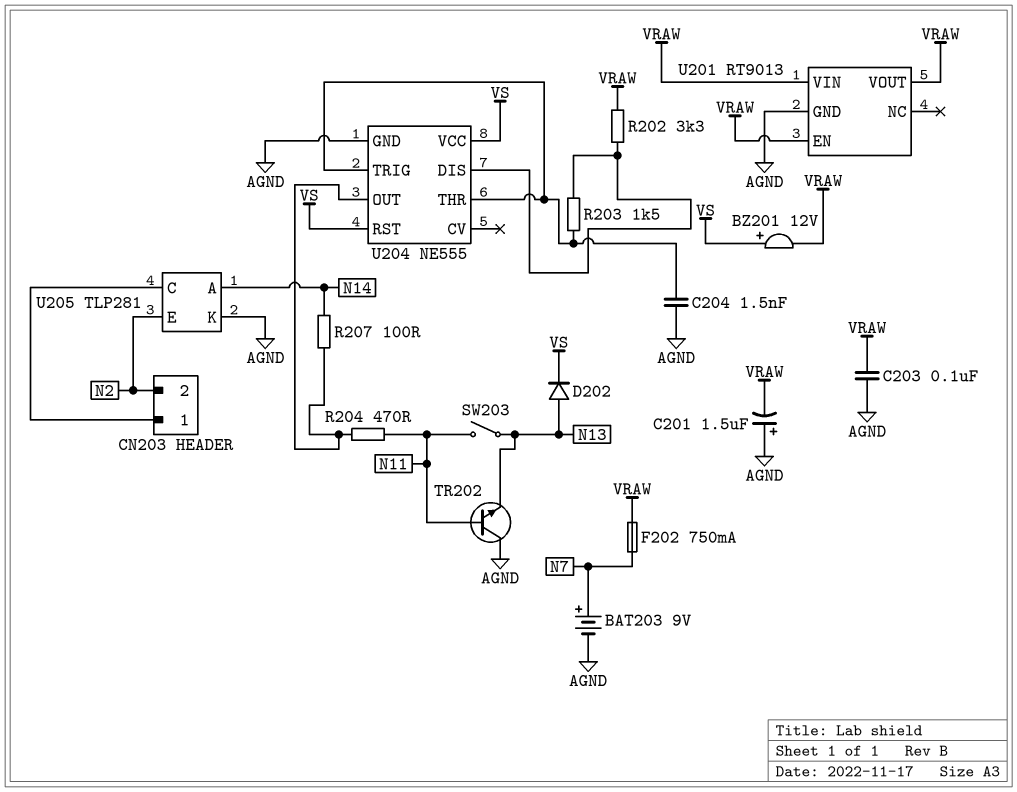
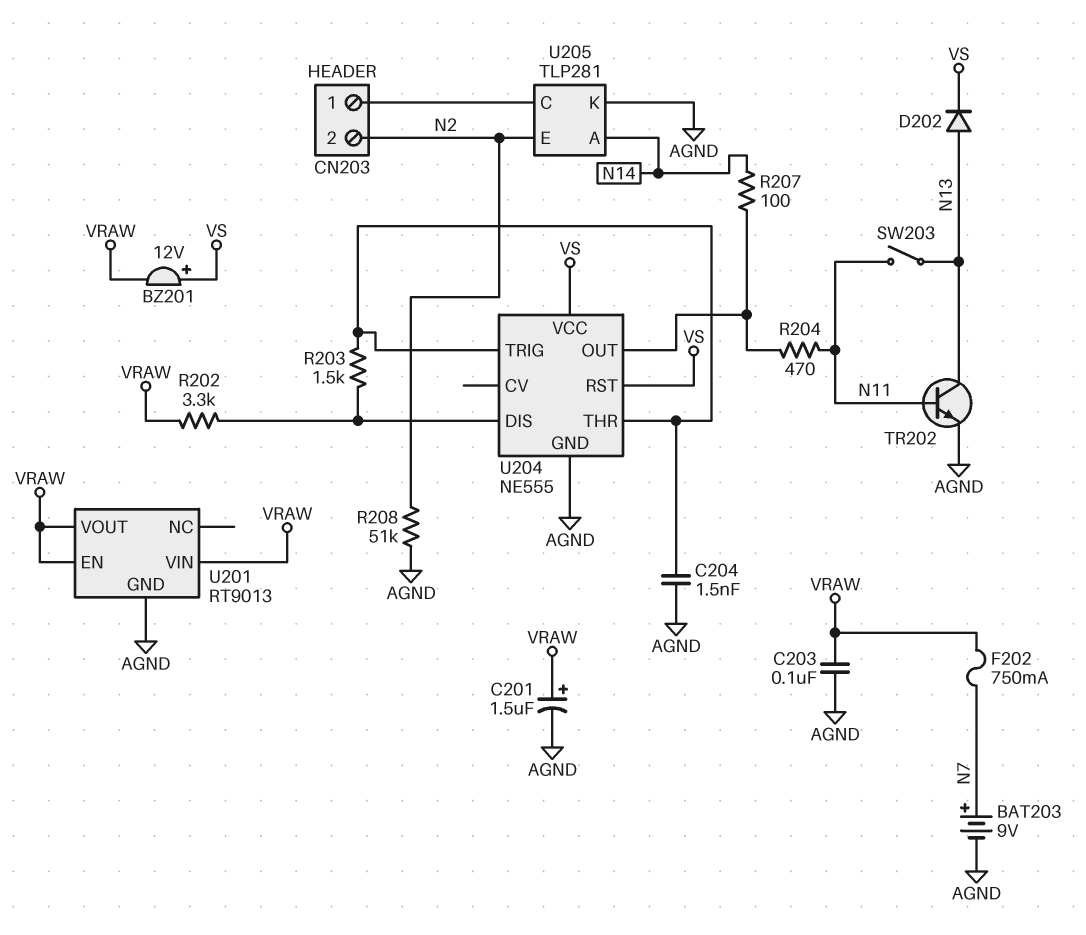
C201: 1.5uF (plus AGND, minus VRAW) -> 1.5uF (plus VRAW, minus AGND)
R208: none -> 51k (AGND, N2)
TR202: NPN (B N11, C AGND, E N13) -> NPN (B N11, C N13, E AGND)

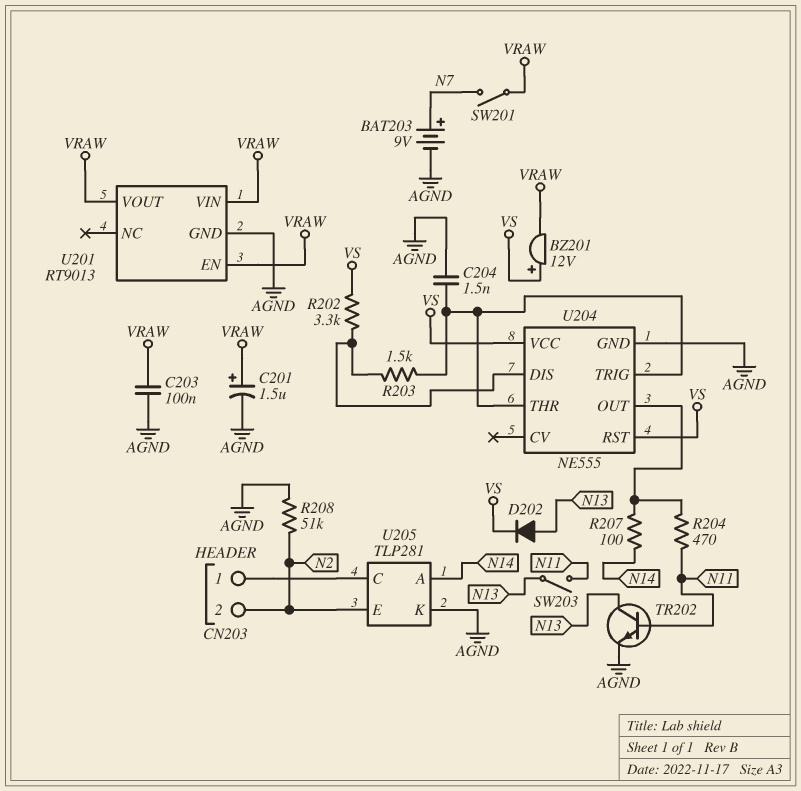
F202: 750mA (N7, VRAW) -> none
R202: 3.3k (U204/DIS, VRAW) -> 3.3k (U204/DIS, VS)
SW201: none -> switch (N7, VRAW)

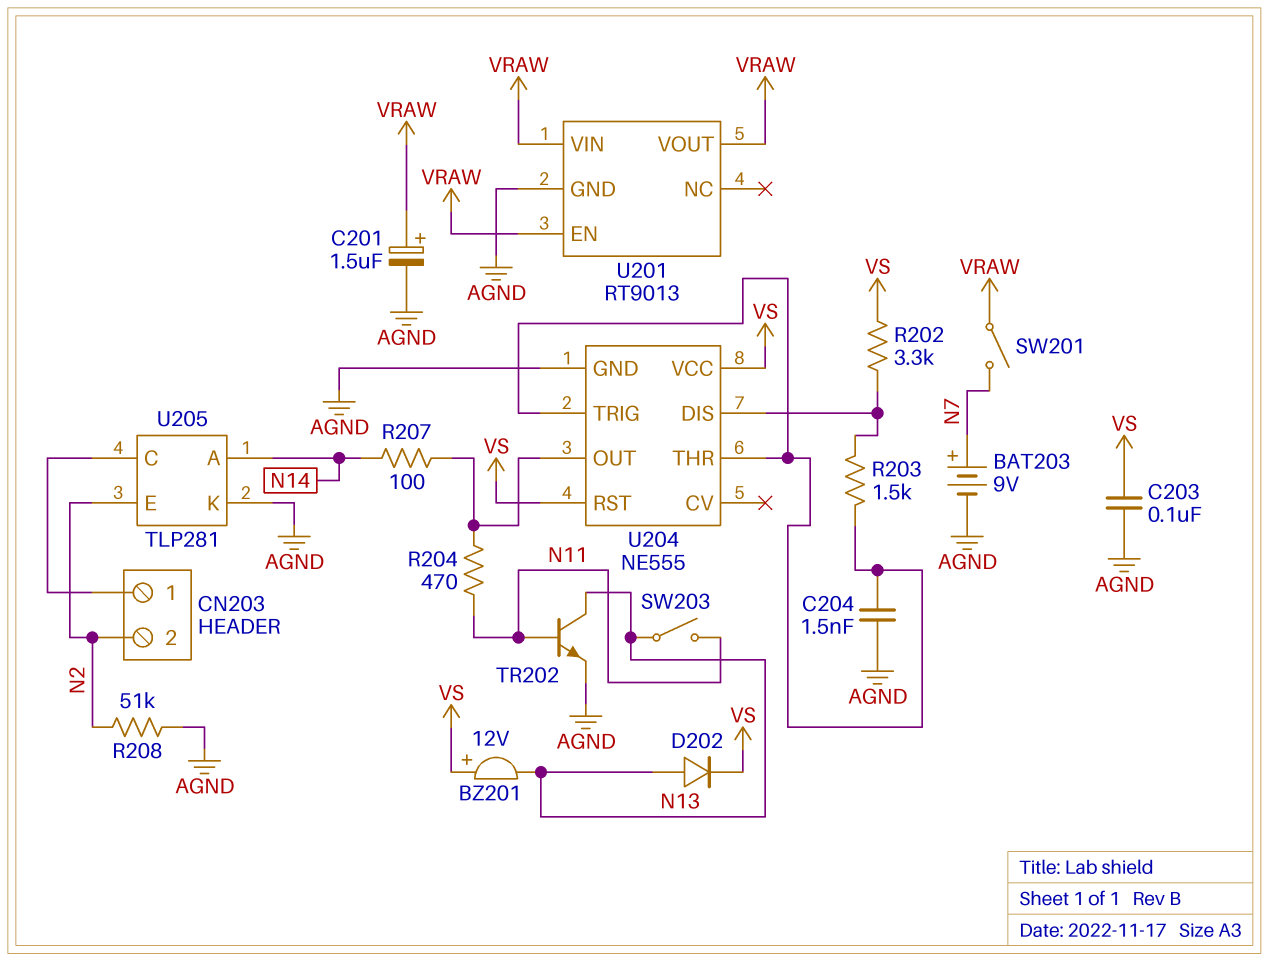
BZ201: buzzer 12V (plus VS, minus VRAW) -> buzzer 12V (plus VS, minus N13)
C203: 100nF (AGND, VRAW) -> 100nF (AGND, VS)

